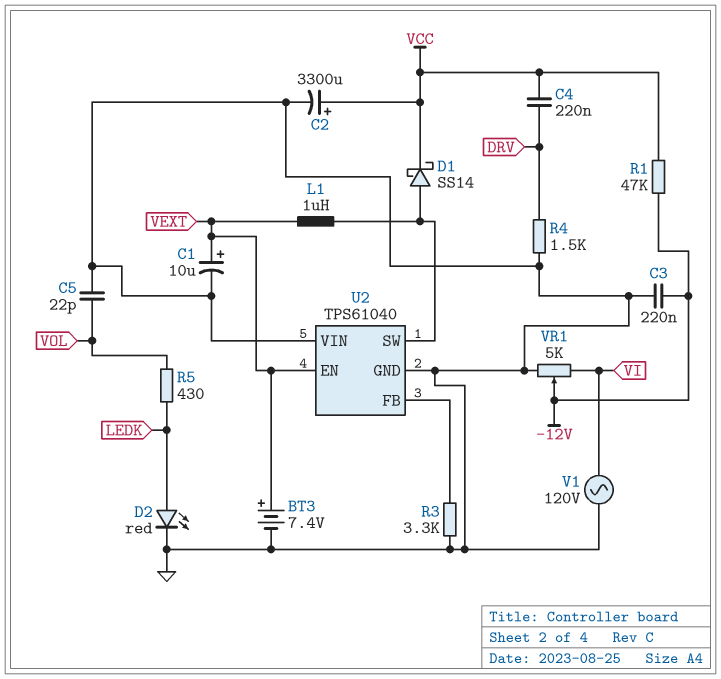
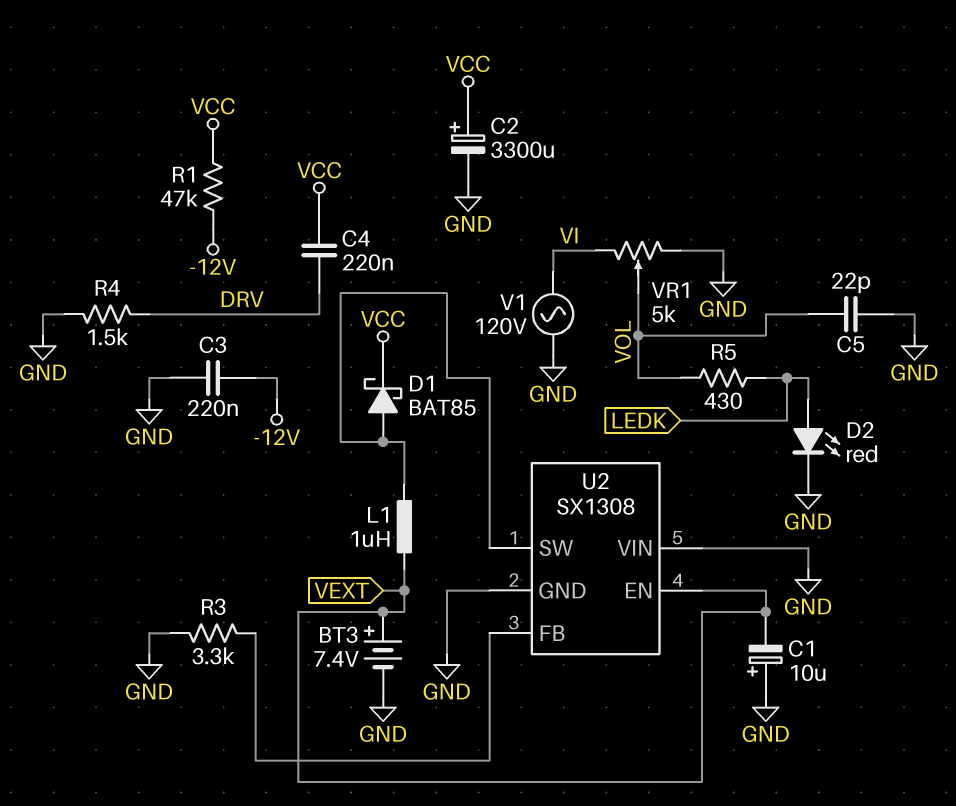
C1: 10uF (plus VEXT, minus GND) -> 10uF (plus GND, minus VEXT)
D1: schottky SS14 (A U2/SW, K VCC) -> schottky BAT85 (A U2/SW, K VCC)
U2: TPS61040 -> SX1308
VR1: 5k (GND, VI, wiper -12V) -> 5k (GND, VI, wiper VOL)

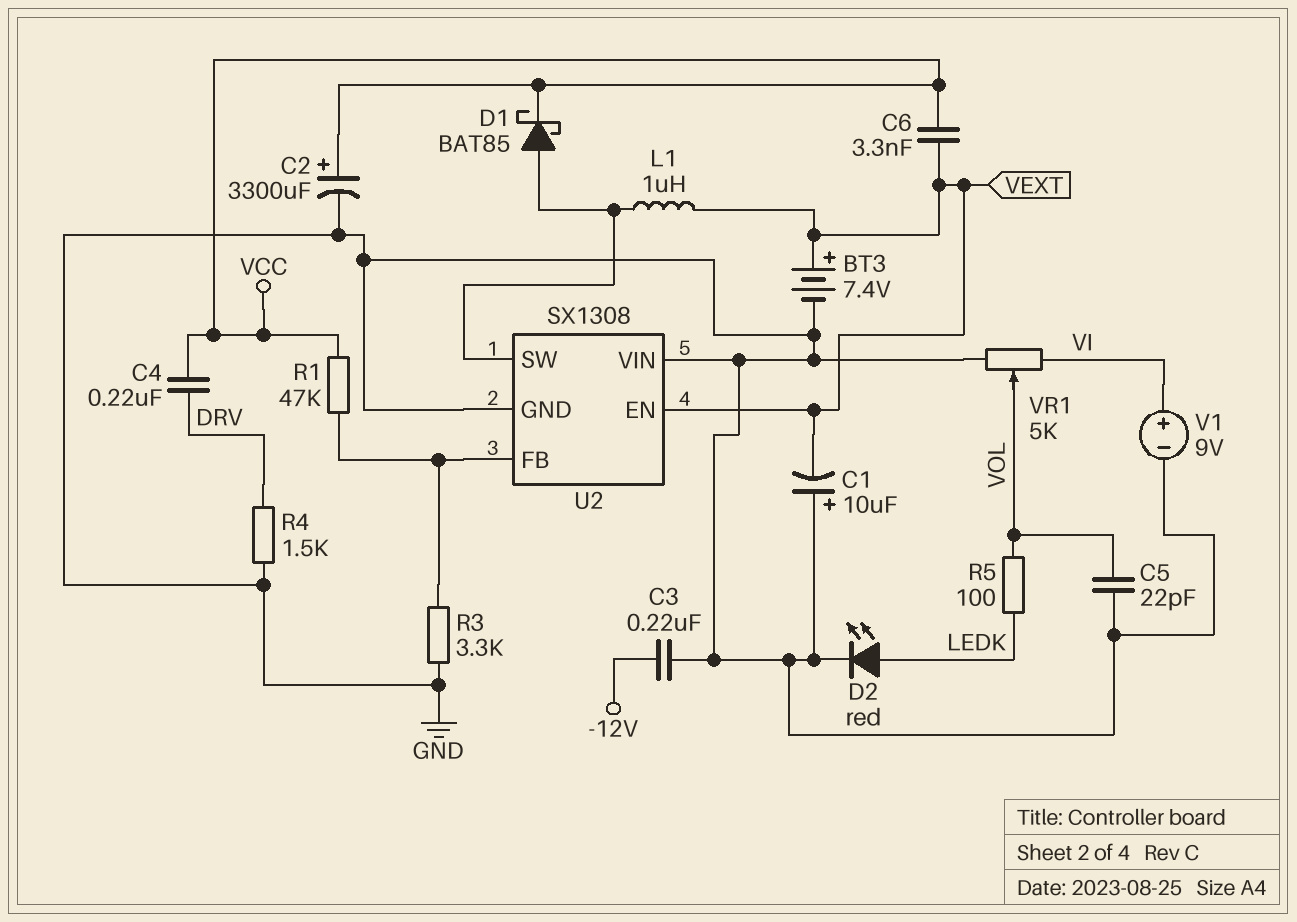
C6: none -> 3.3nF (VCC, VEXT)
R1: 47k (-12V, VCC) -> 47k (U2/FB, VCC)
R5: 430 (LEDK, VOL) -> 100 (LEDK, VOL)
V1: AC 120V (GND, VI) -> 9V (plus VI, minus GND)

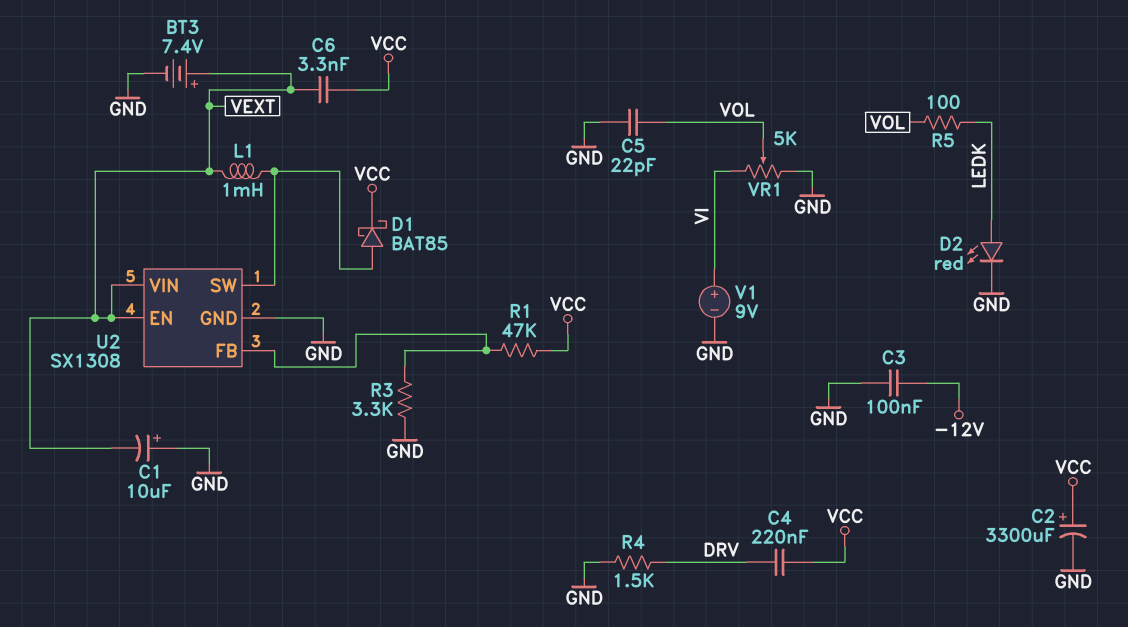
C3: 220nF (-12V, GND) -> 100nF (-12V, GND)
L1: 1uH (U2/SW, VEXT) -> 1mH (U2/SW, VEXT)
U2 pin VIN: GND -> VEXT

